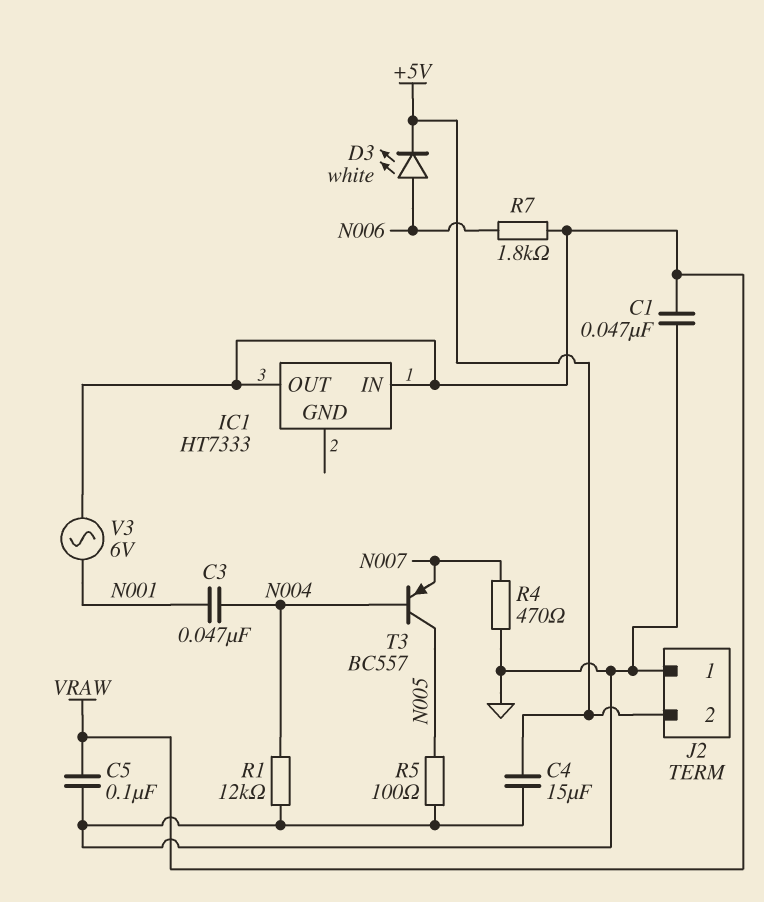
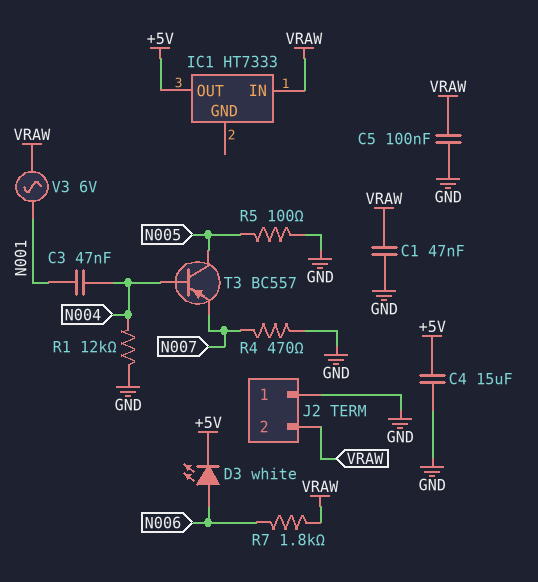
IC1 pin OUT: VRAW -> +5V
J2 pin 2: +5V -> VRAW

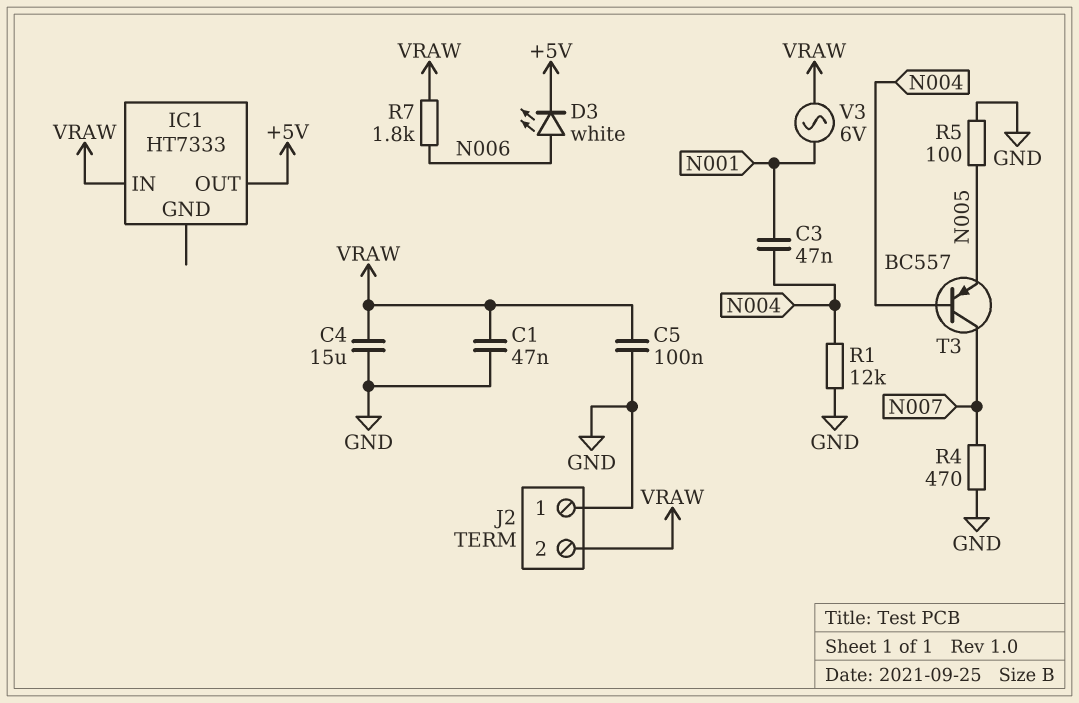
C4: 15uF (+5V, GND) -> 15uF (GND, VRAW)
T3: PNP BC557 (B N004, C N005, E N007) -> PNP BC557 (B N004, C N007, E N005)

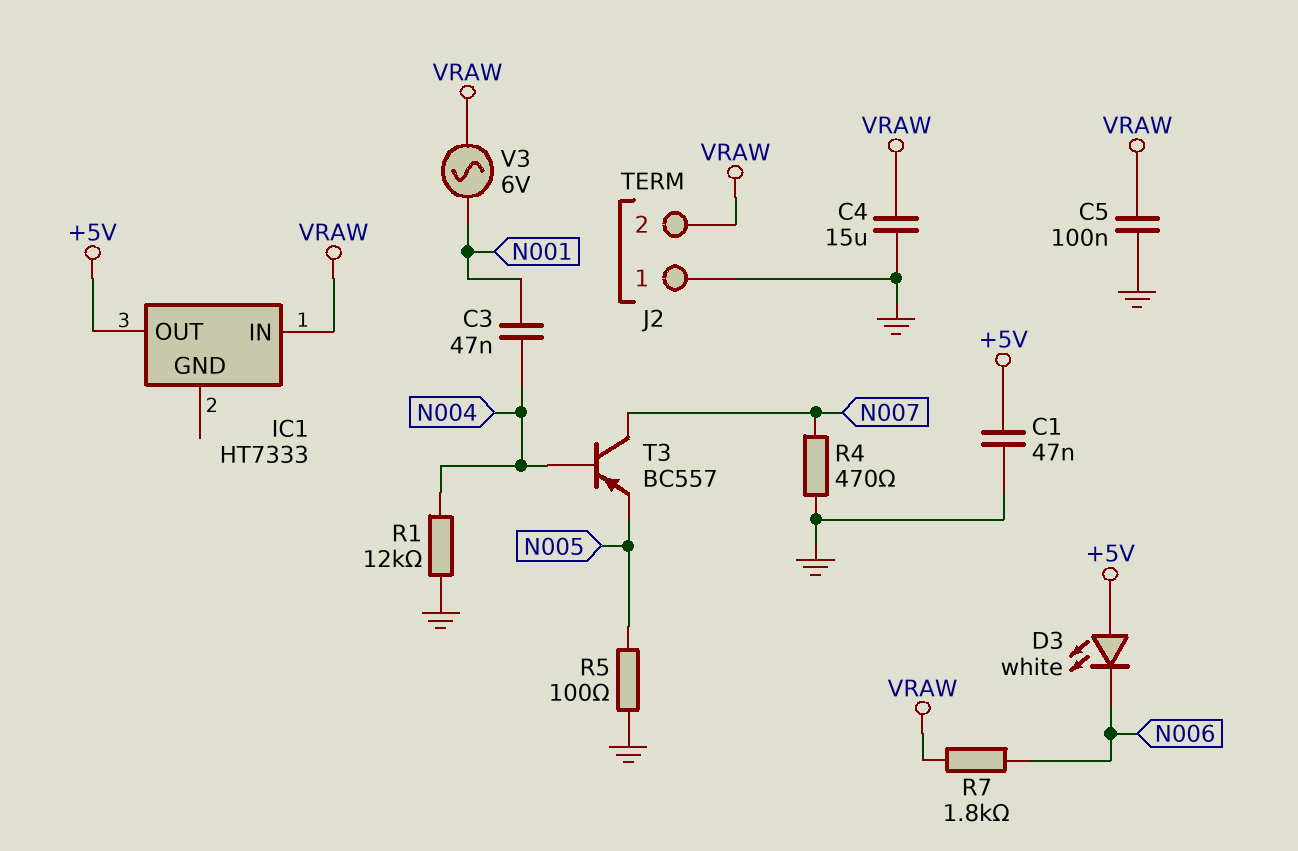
C1: 47nF (GND, VRAW) -> 47nF (+5V, GND)
D3: LED white (A N006, K +5V) -> LED white (A +5V, K N006)

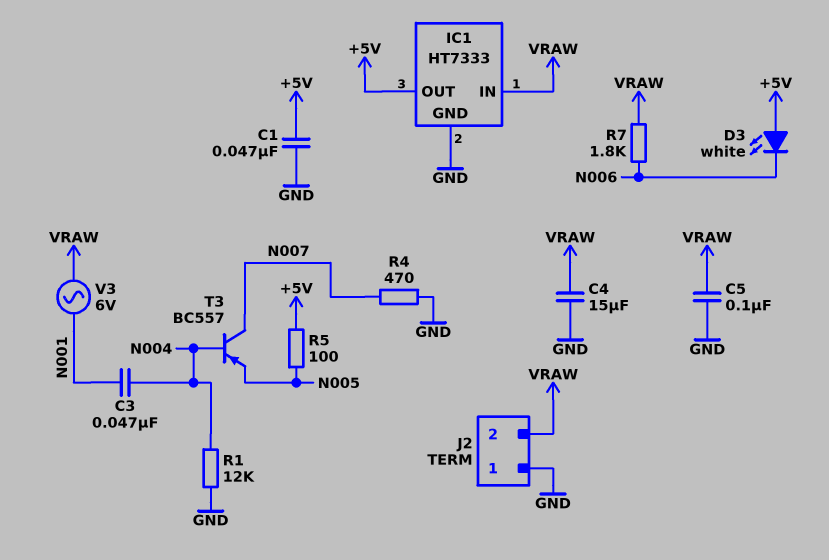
IC1 pin GND: none -> GND
R5: 100 (GND, N005) -> 100 (+5V, N005)

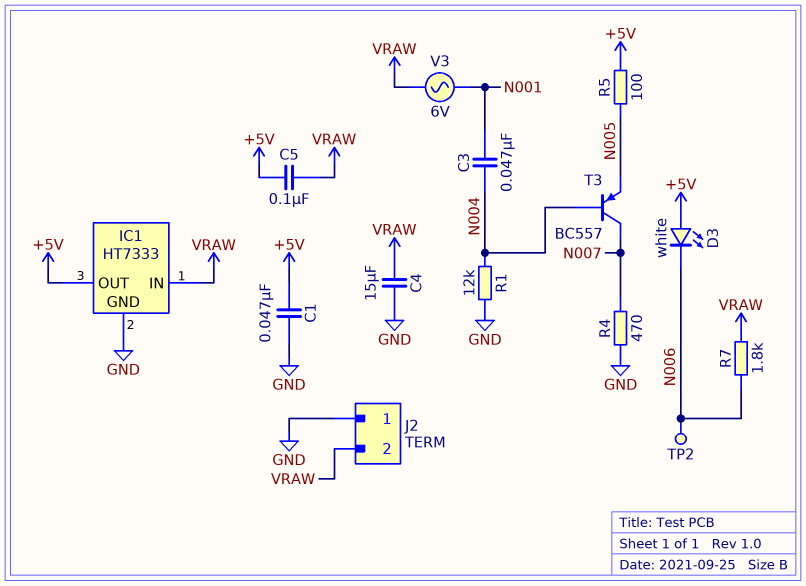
C5: 100nF (GND, VRAW) -> 100nF (+5V, VRAW)
TP2: none -> test point (N006)

